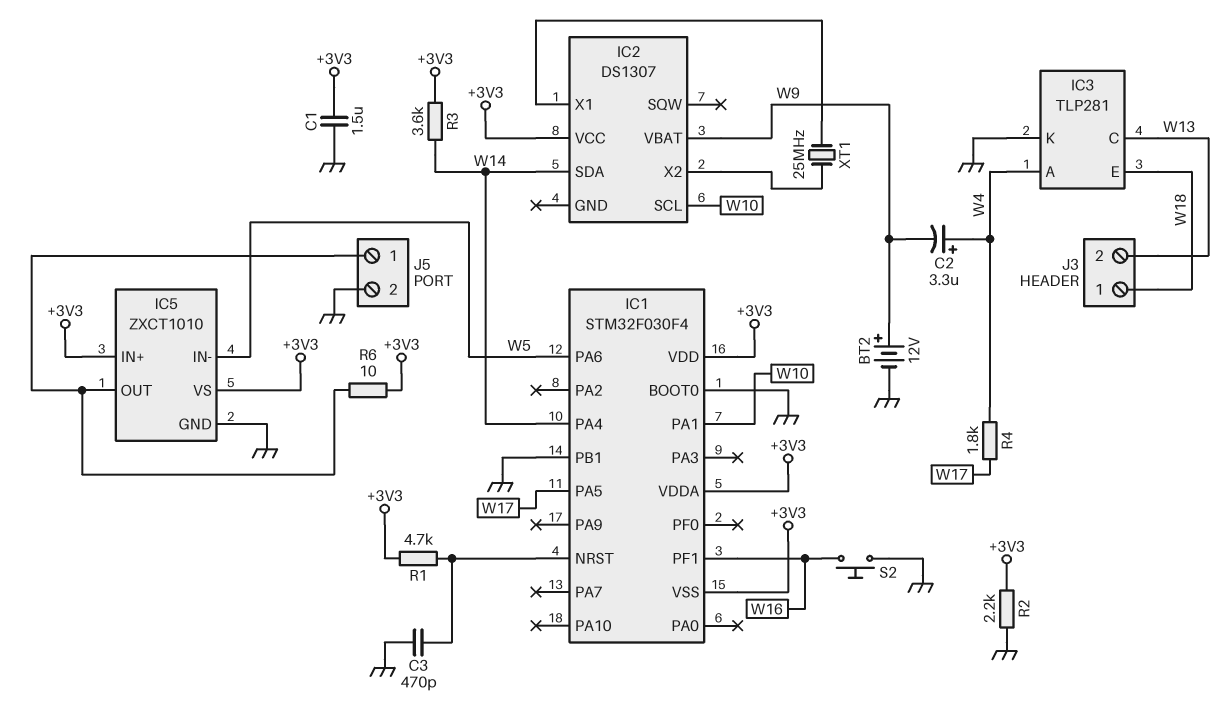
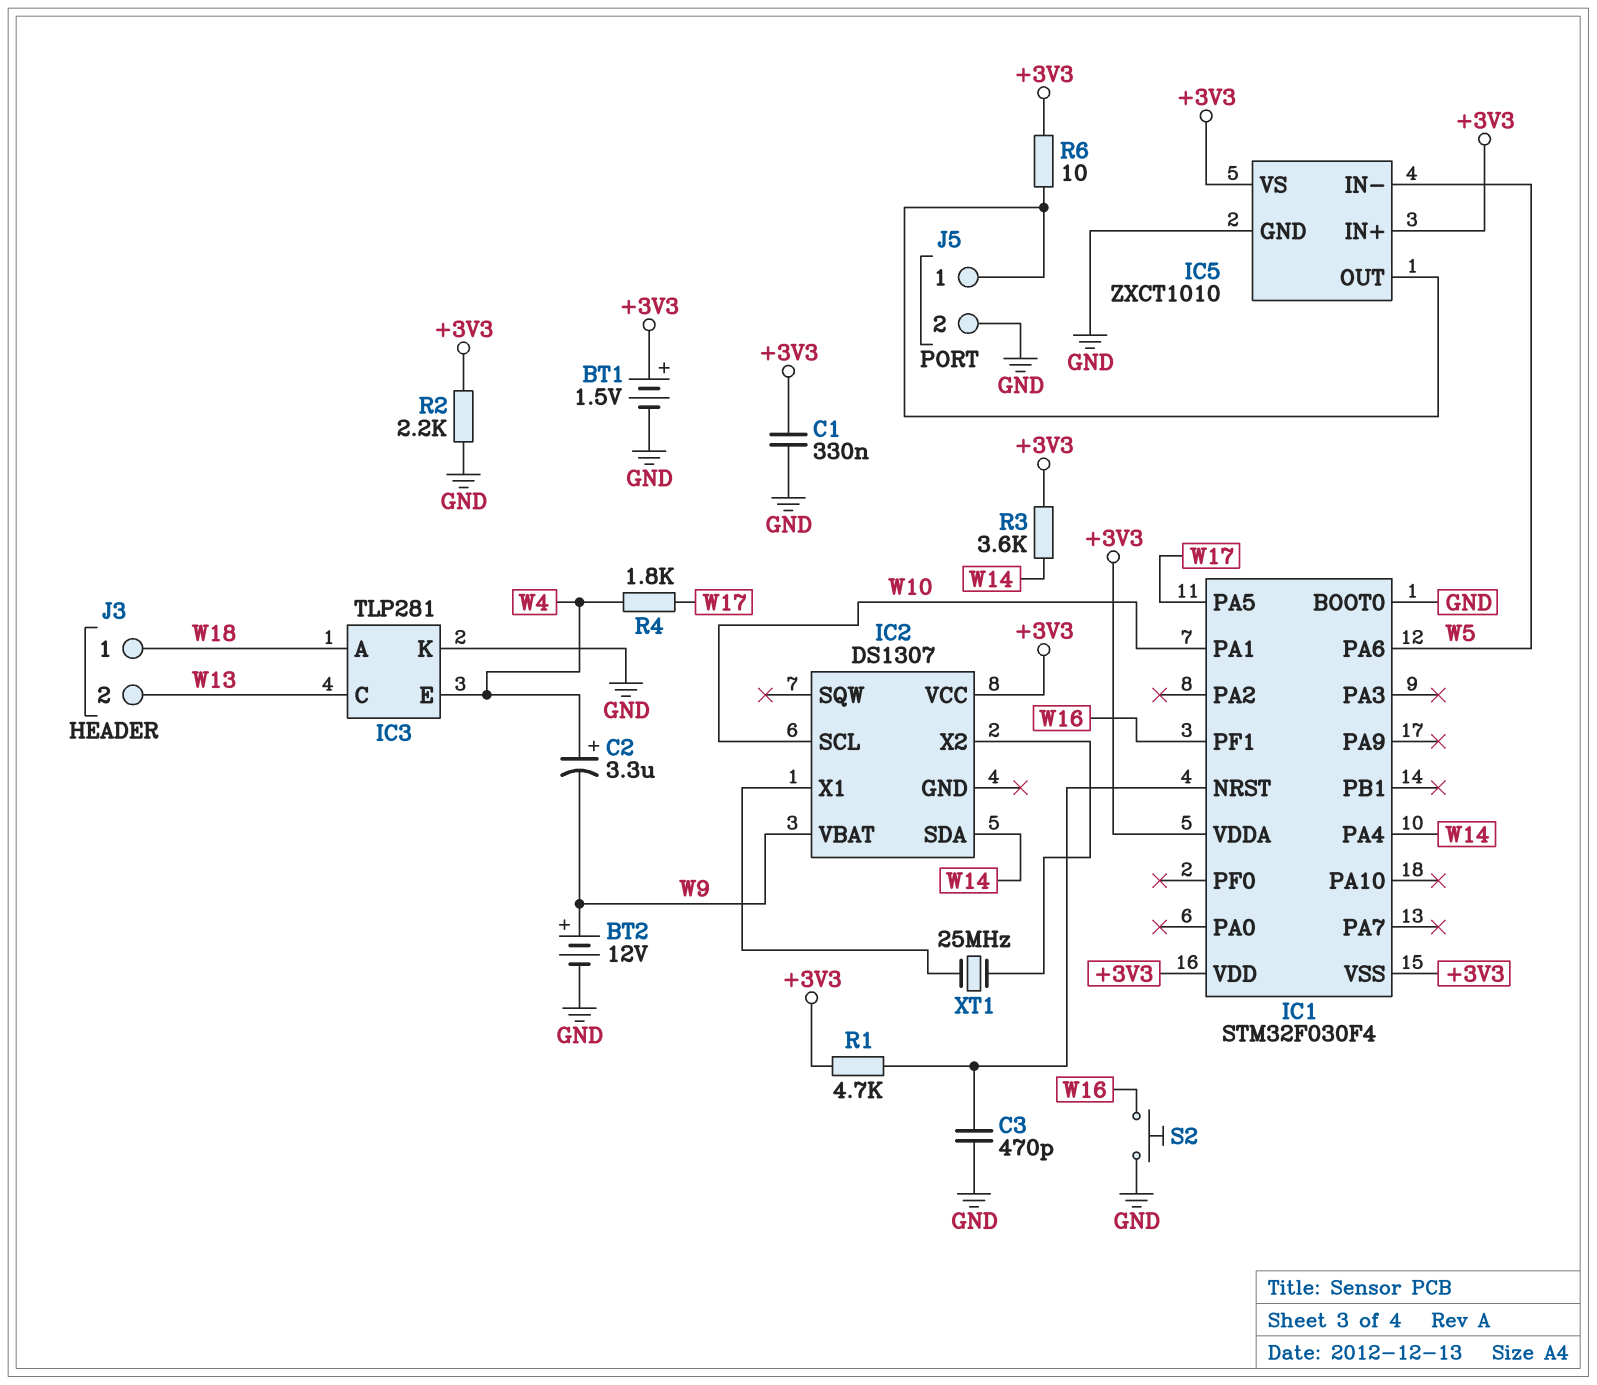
BT1: none -> 1.5V (plus +3V3, minus GND)
C1: 1.5uF (+3V3, GND) -> 330nF (+3V3, GND)
IC1 pin PB1: GND -> none
IC3 pin A: W4 -> W18
IC3 pin E: W18 -> W4

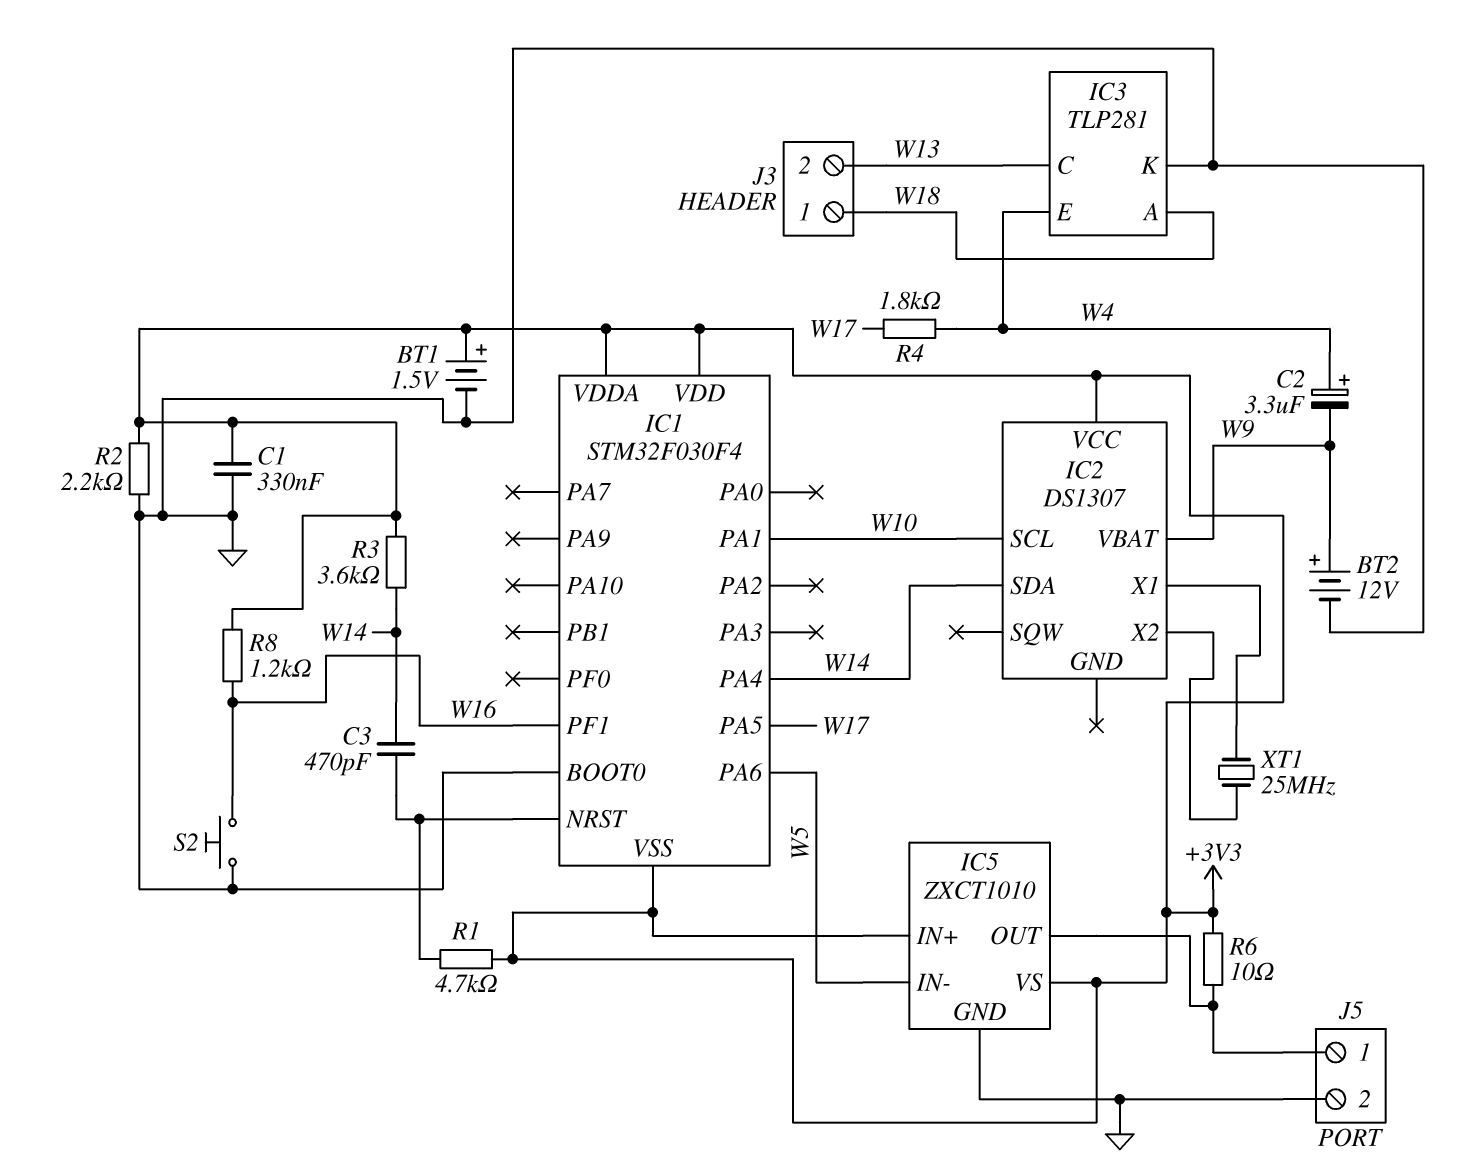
C3: 470pF (GND, IC1/NRST) -> 470pF (IC1/NRST, W14)
R8: none -> 1.2k (+3V3, W16)

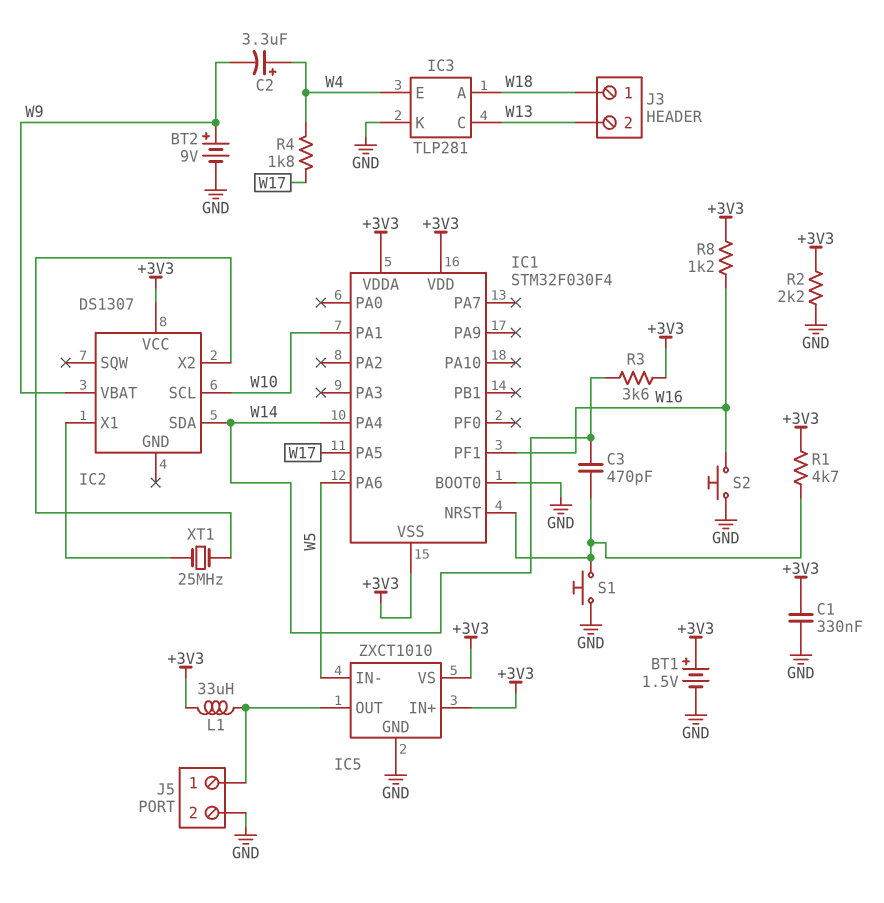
BT2: 12V (plus W9, minus GND) -> 9V (plus W9, minus GND)
L1: none -> 33uH (+3V3, IC5/OUT)
R6: 10 (+3V3, IC5/OUT) -> none
S1: none -> button (GND, IC1/NRST)

